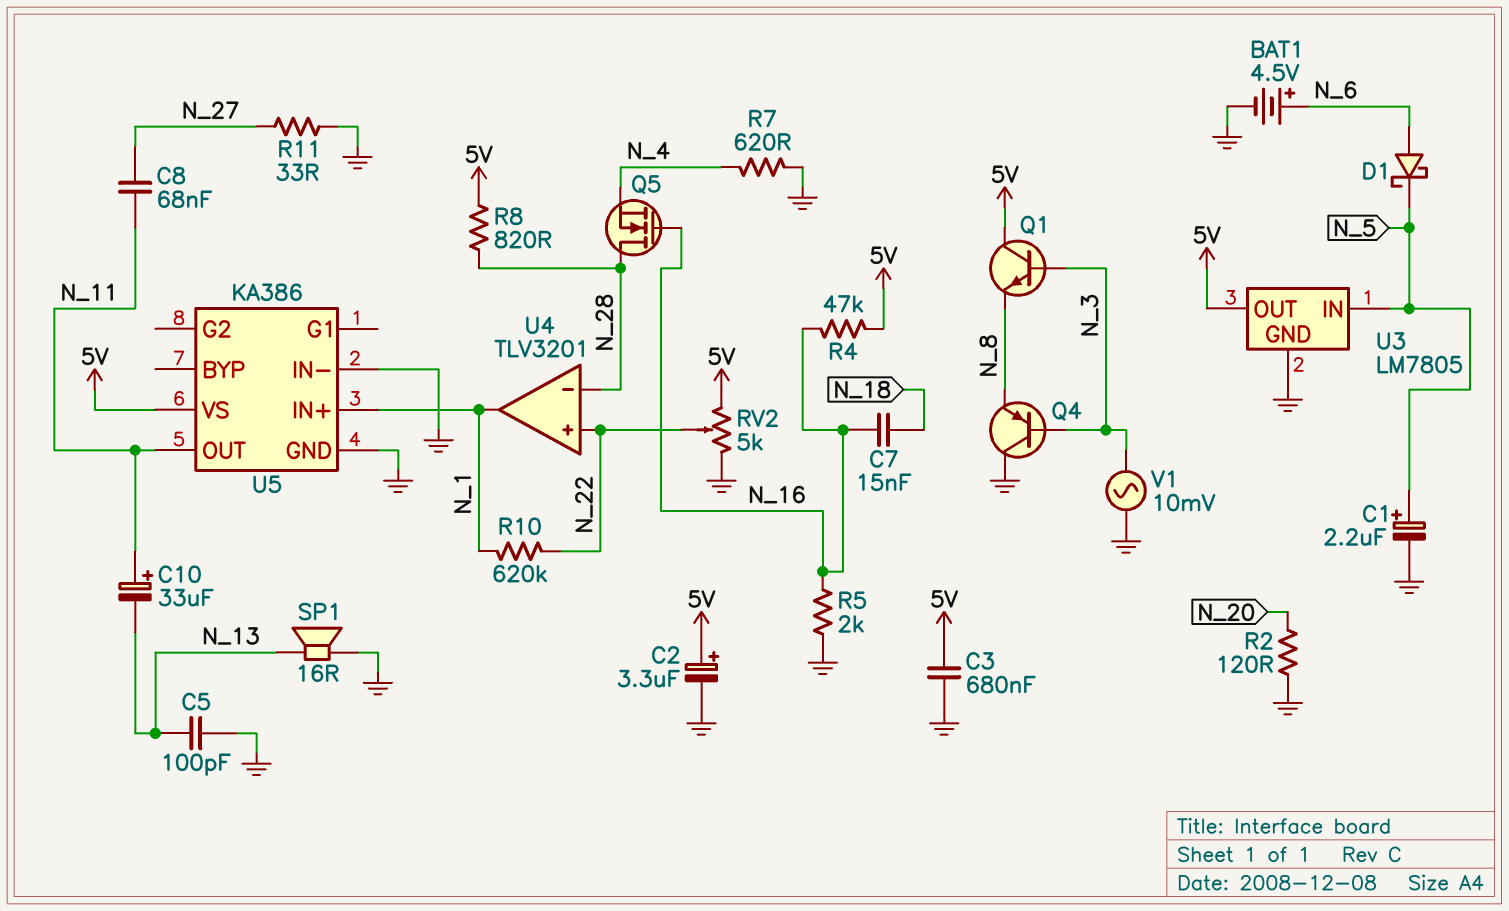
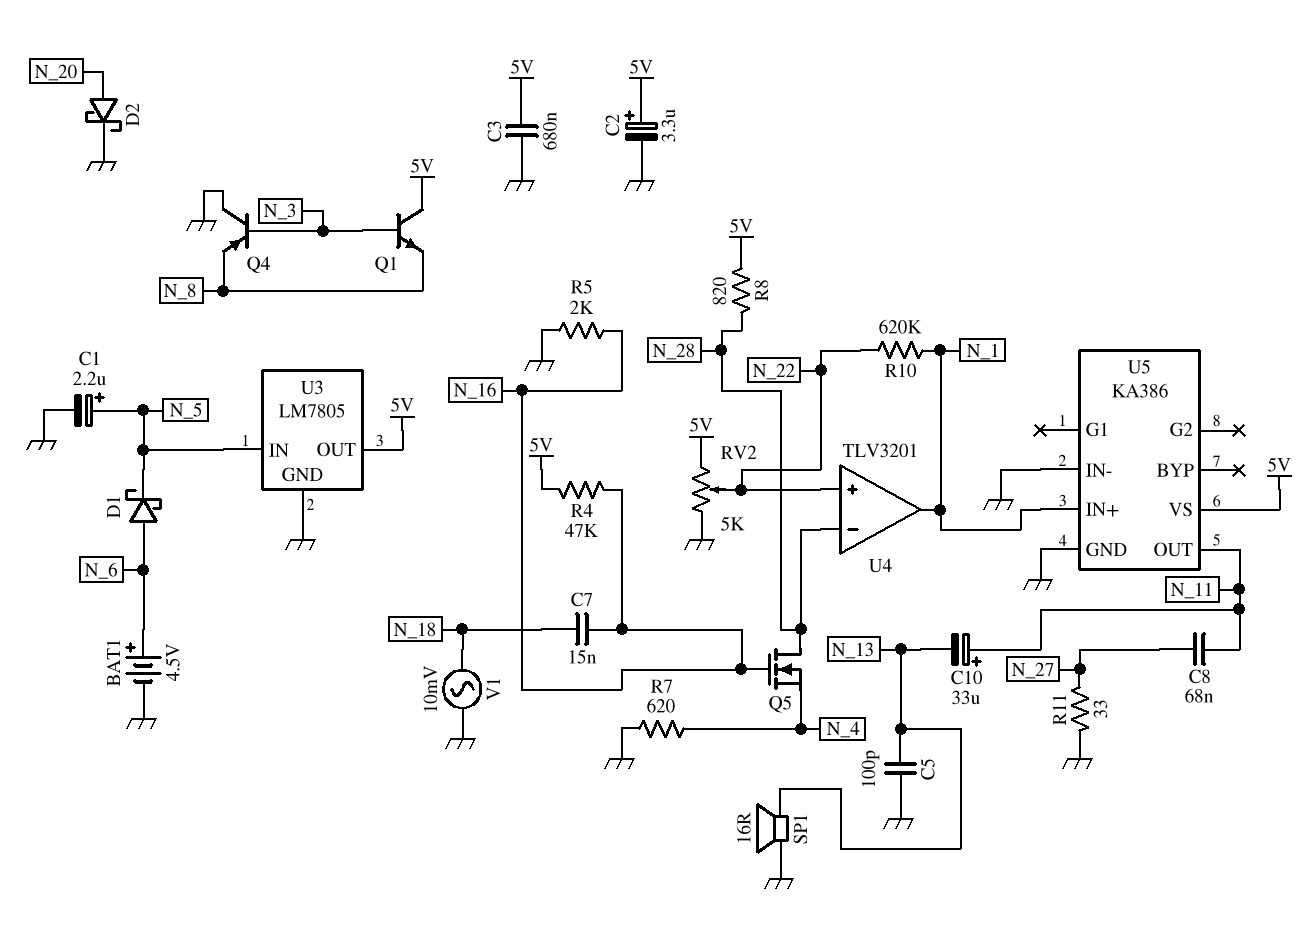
D2: none -> schottky (A N_20, K GND)
R2: 120 (GND, N_20) -> none
V1: AC 10mV (GND, N_3) -> AC 10mV (GND, N_18)

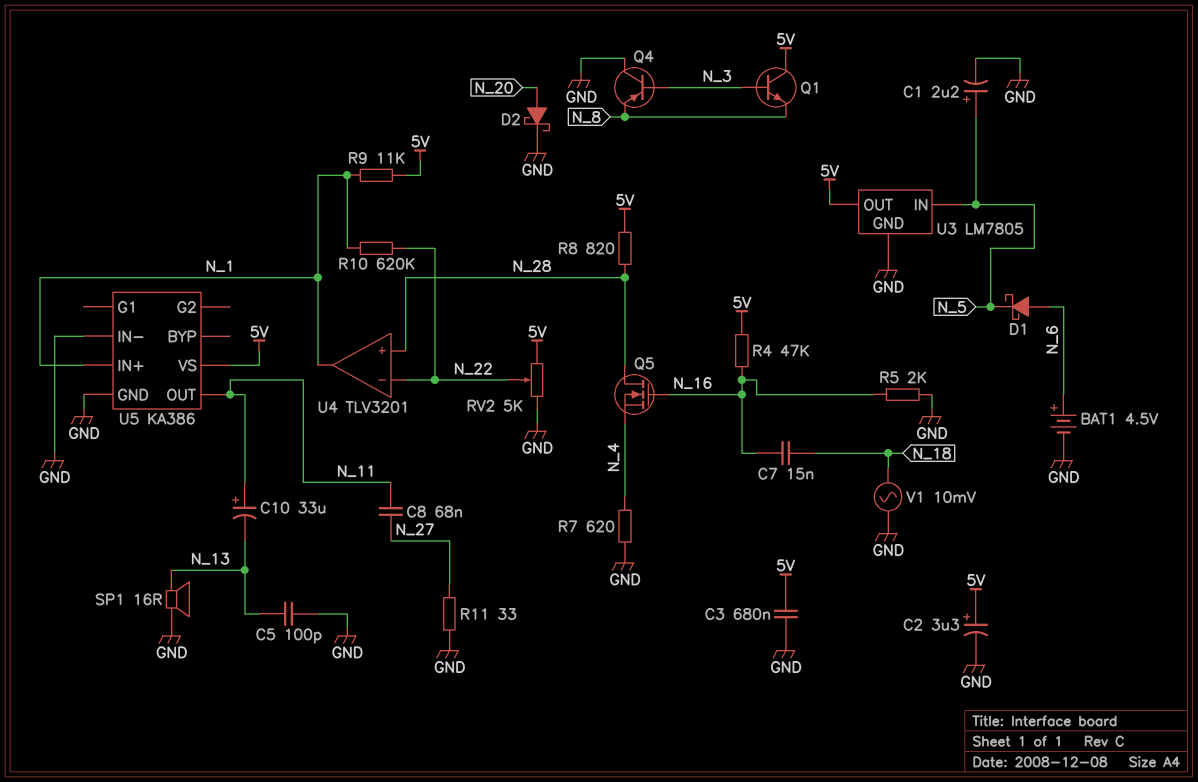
R9: none -> 11k (5V, N_1)
U4 pin in+: N_22 -> N_28
U4 pin in-: N_28 -> N_22

